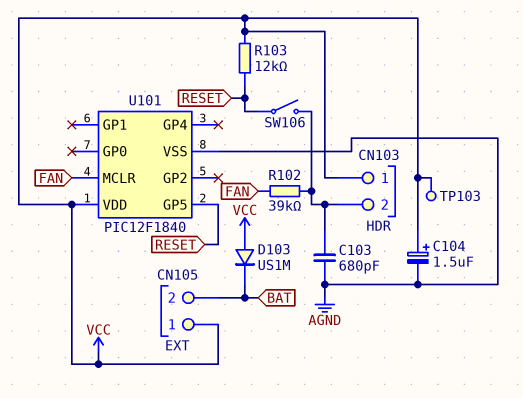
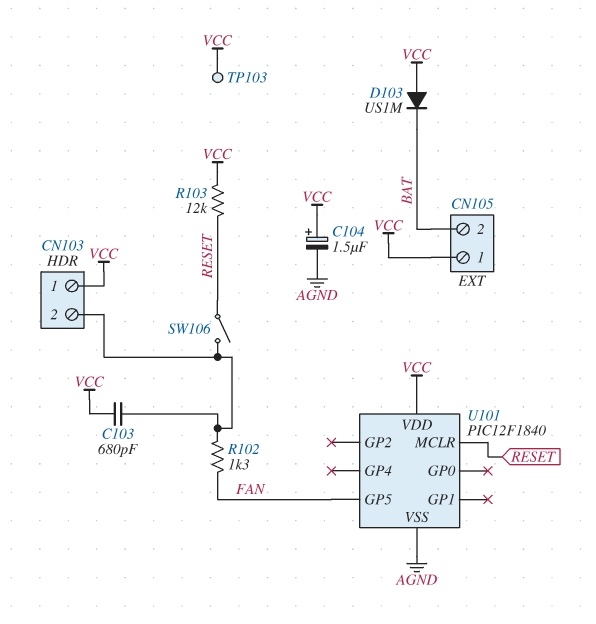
C103: 680pF (AGND, CN103/2) -> 680pF (CN103/2, VCC)
R102: 39k (CN103/2, FAN) -> 1.3k (CN103/2, FAN)
U101 pin GP5: RESET -> FAN
U101 pin MCLR: FAN -> RESET

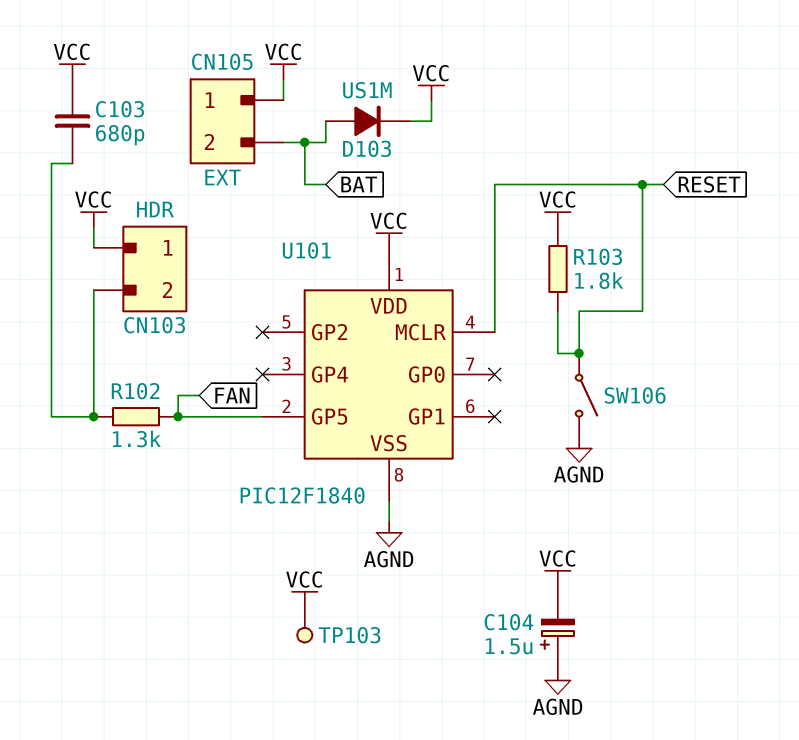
C104: 1.5uF (plus VCC, minus AGND) -> 1.5uF (plus AGND, minus VCC)
D103: diode US1M (A VCC, K BAT) -> diode US1M (A BAT, K VCC)
R103: 12k (RESET, VCC) -> 1.8k (RESET, VCC)
SW106: switch (CN103/2, RESET) -> switch (AGND, RESET)

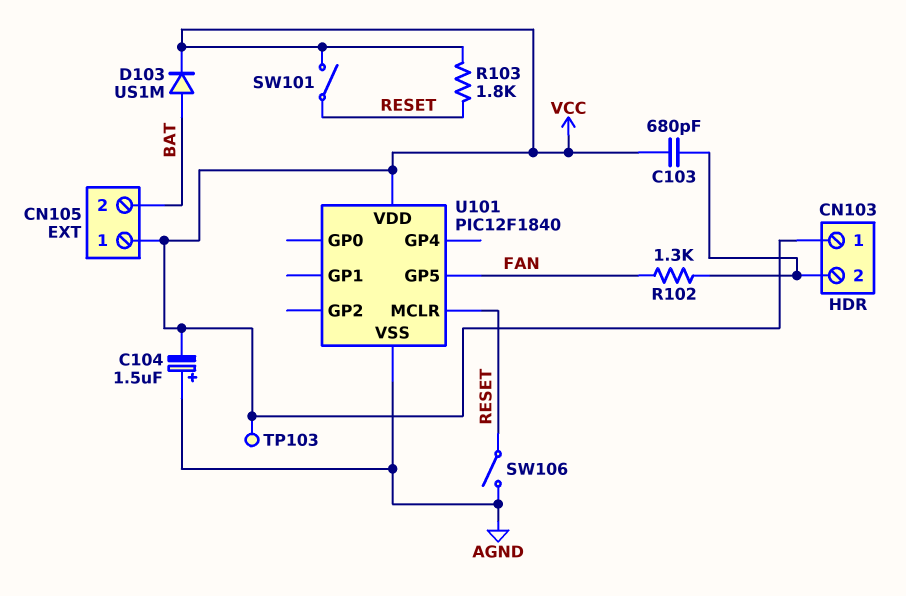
SW101: none -> switch (RESET, VCC)

